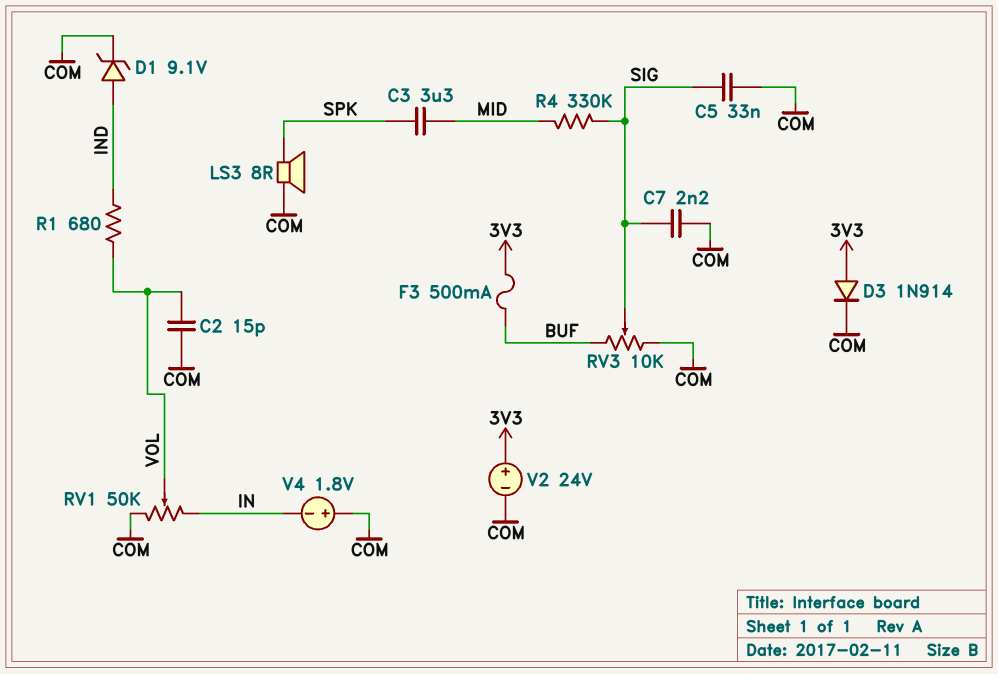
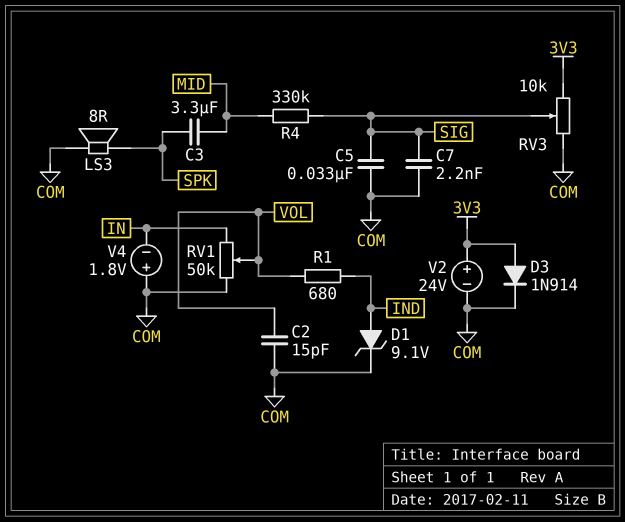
F3: 500mA (3V3, BUF) -> none
RV3: 10k (BUF, COM, wiper SIG) -> 10k (3V3, COM, wiper SIG)

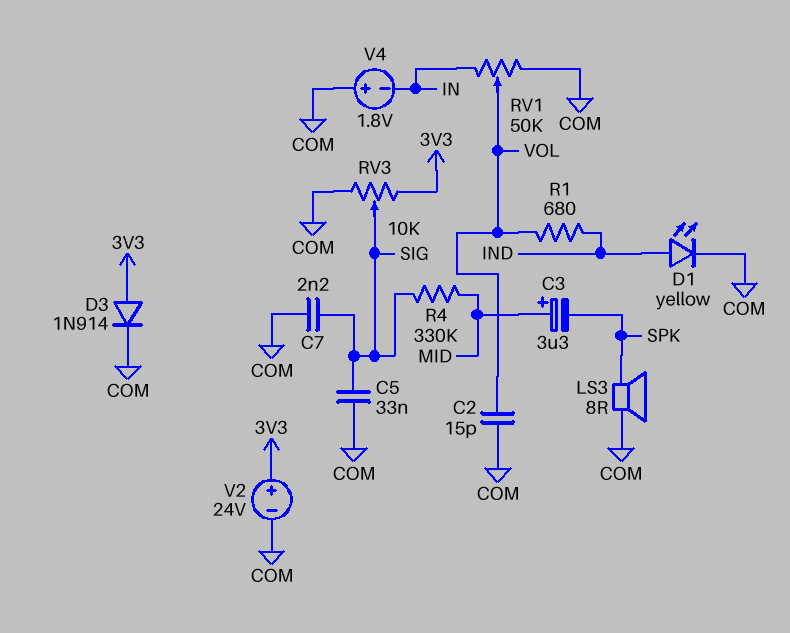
C3: 3.3uF (MID, SPK) -> 3.3uF (plus MID, minus SPK)
D1: zener 9.1V (A IND, K COM) -> LED yellow (A IND, K COM)

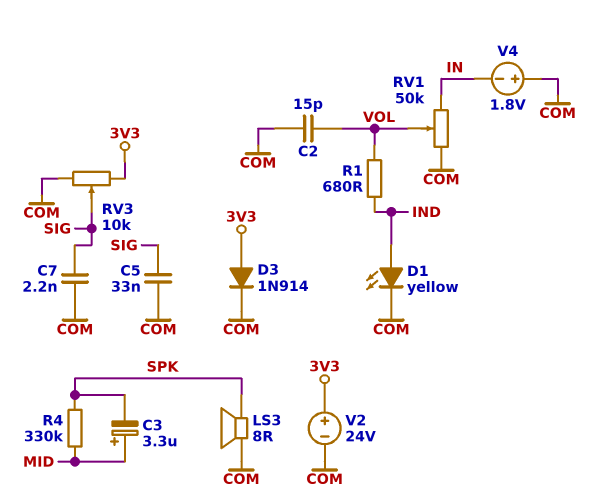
R4: 330k (MID, SIG) -> 330k (MID, SPK)

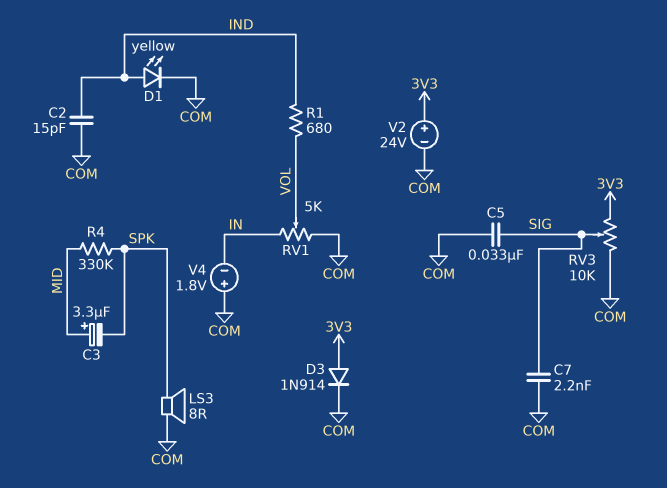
C2: 15pF (COM, VOL) -> 15pF (COM, IND)
RV1: 50k (COM, IN, wiper VOL) -> 5k (COM, IN, wiper VOL)

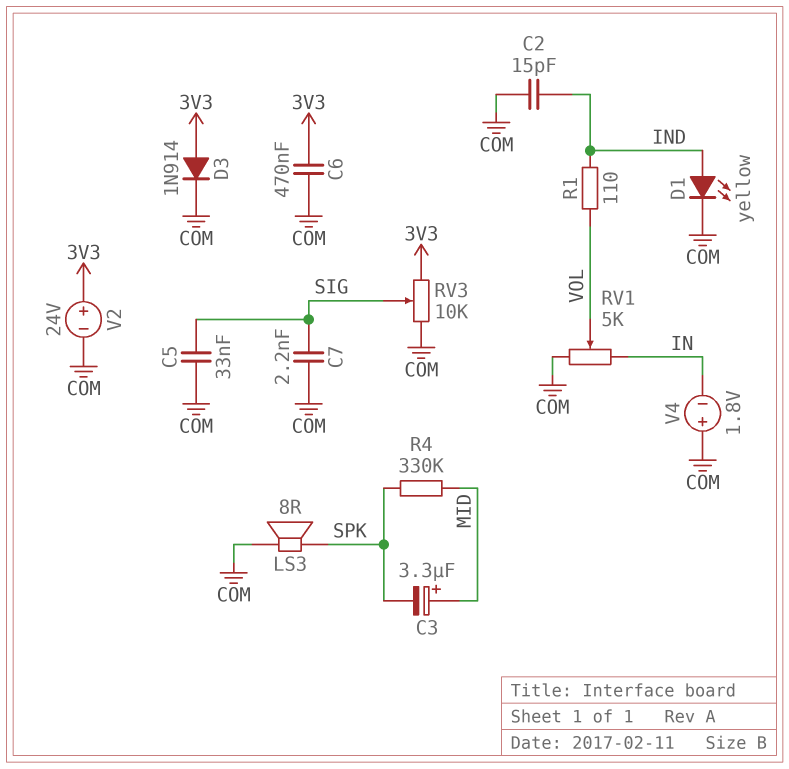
C6: none -> 470nF (3V3, COM)
R1: 680 (IND, VOL) -> 110 (IND, VOL)

